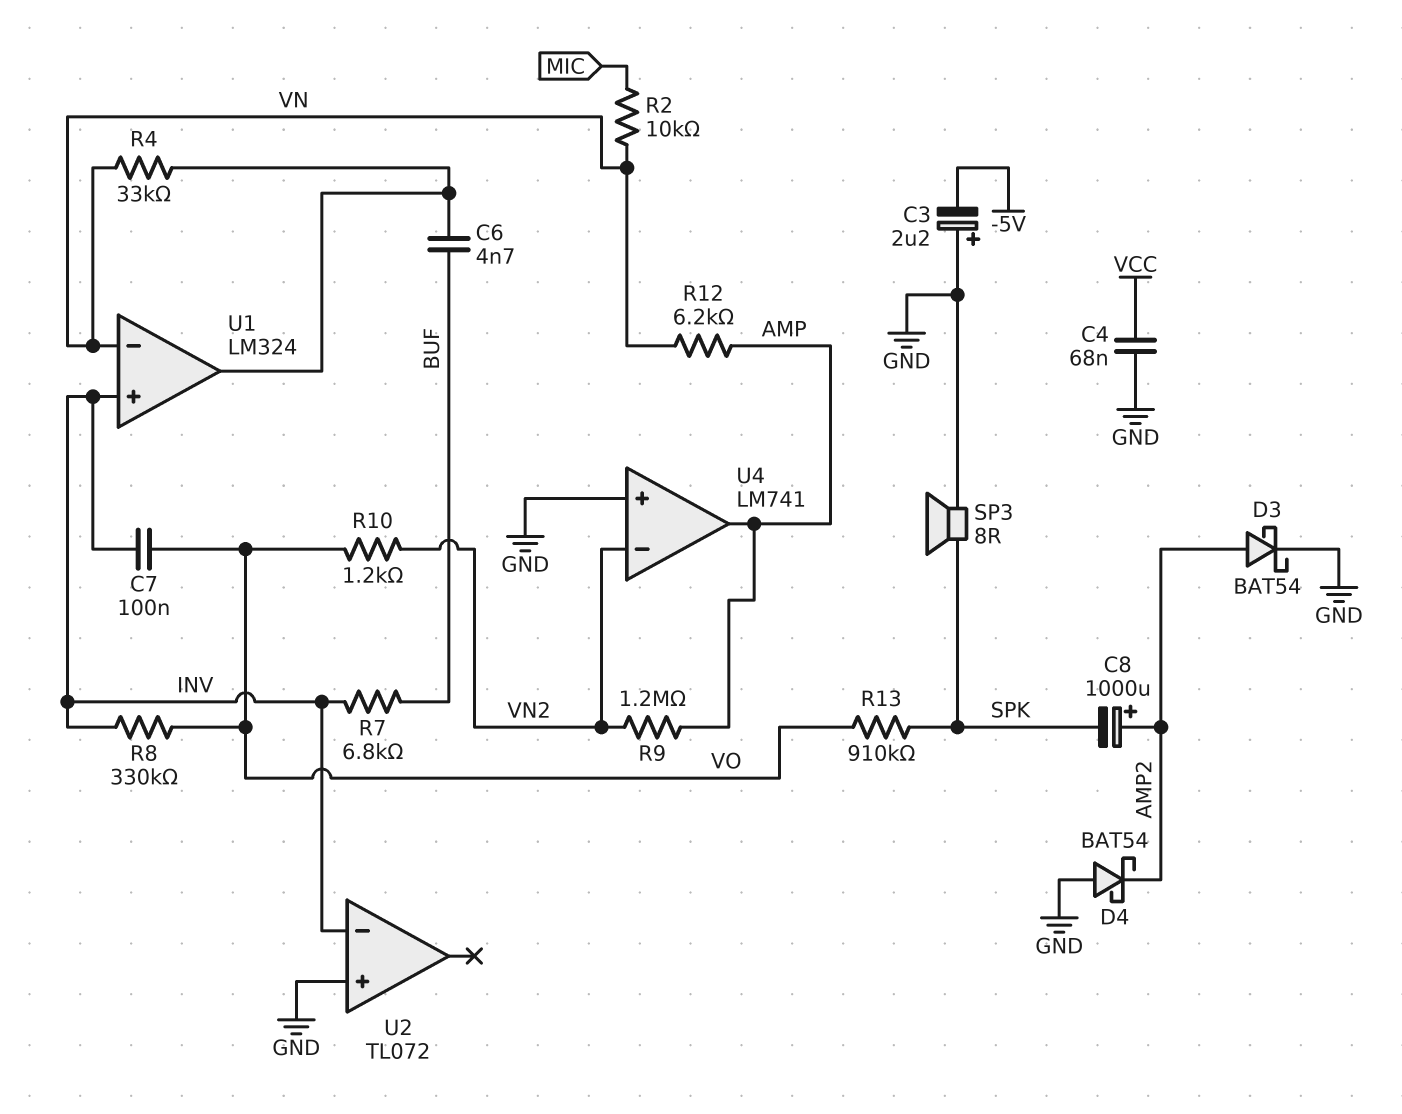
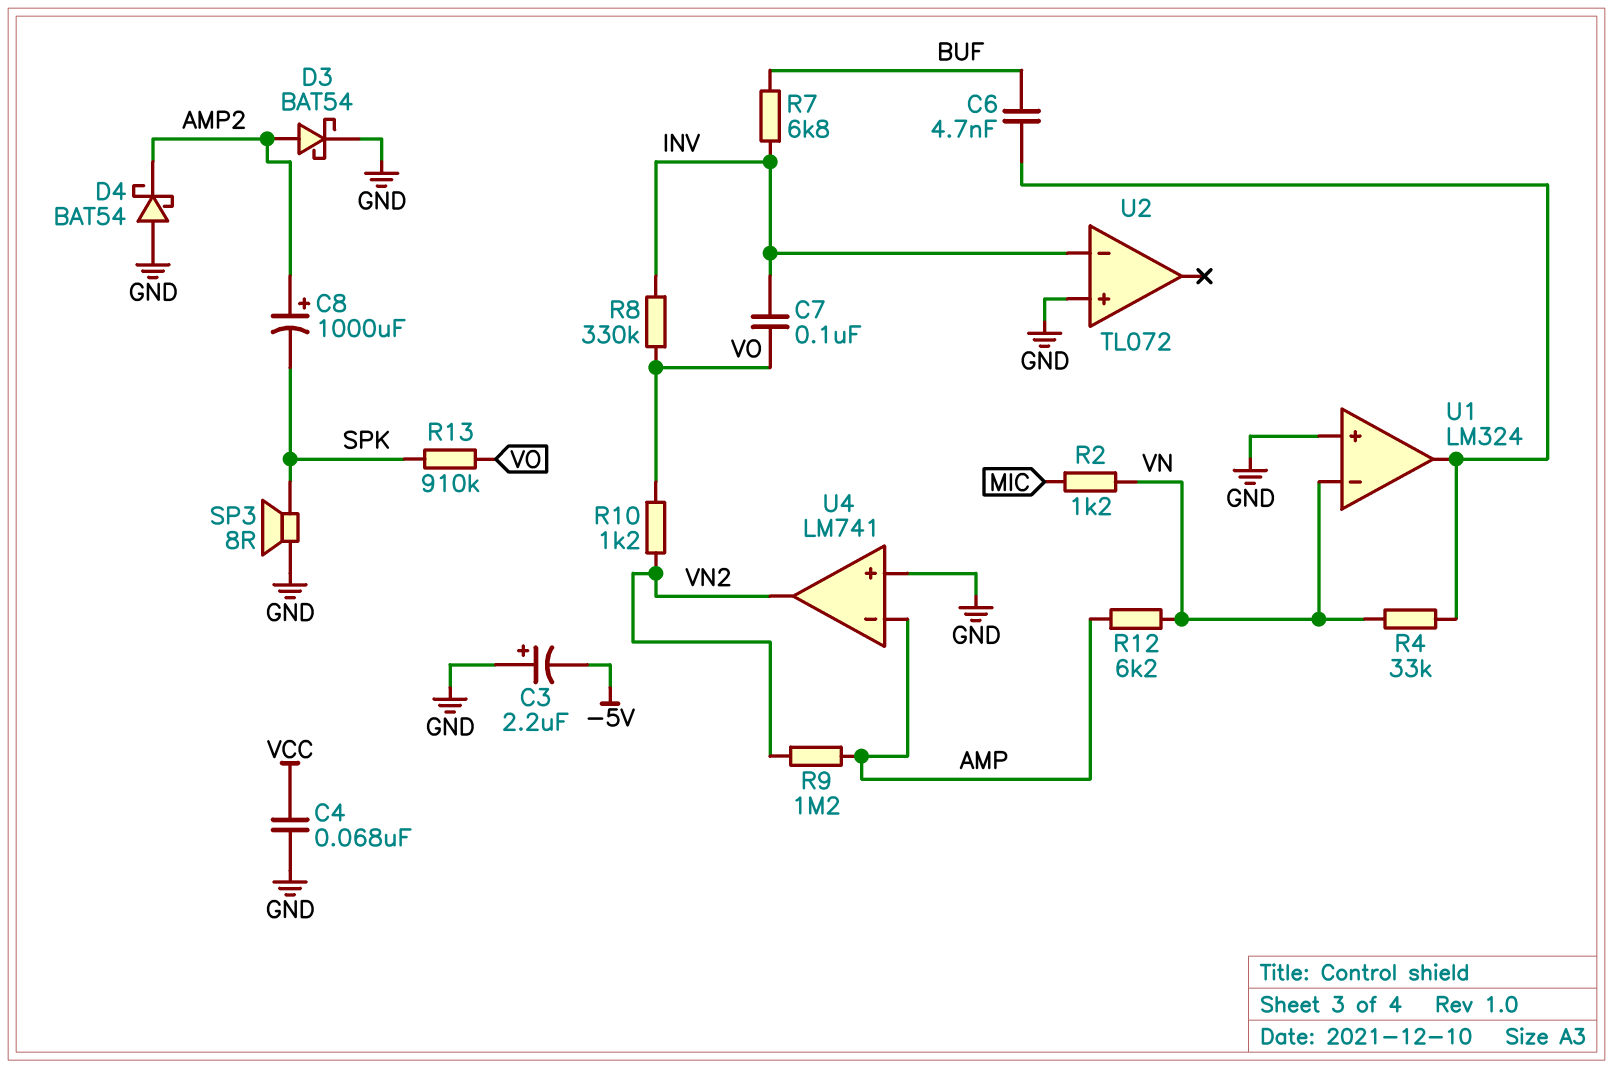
R2: 10k (MIC, VN) -> 1.2k (MIC, VN)
U1 pin in+: INV -> GND
U4 pin in-: VN2 -> AMP
U4 pin out: AMP -> VN2

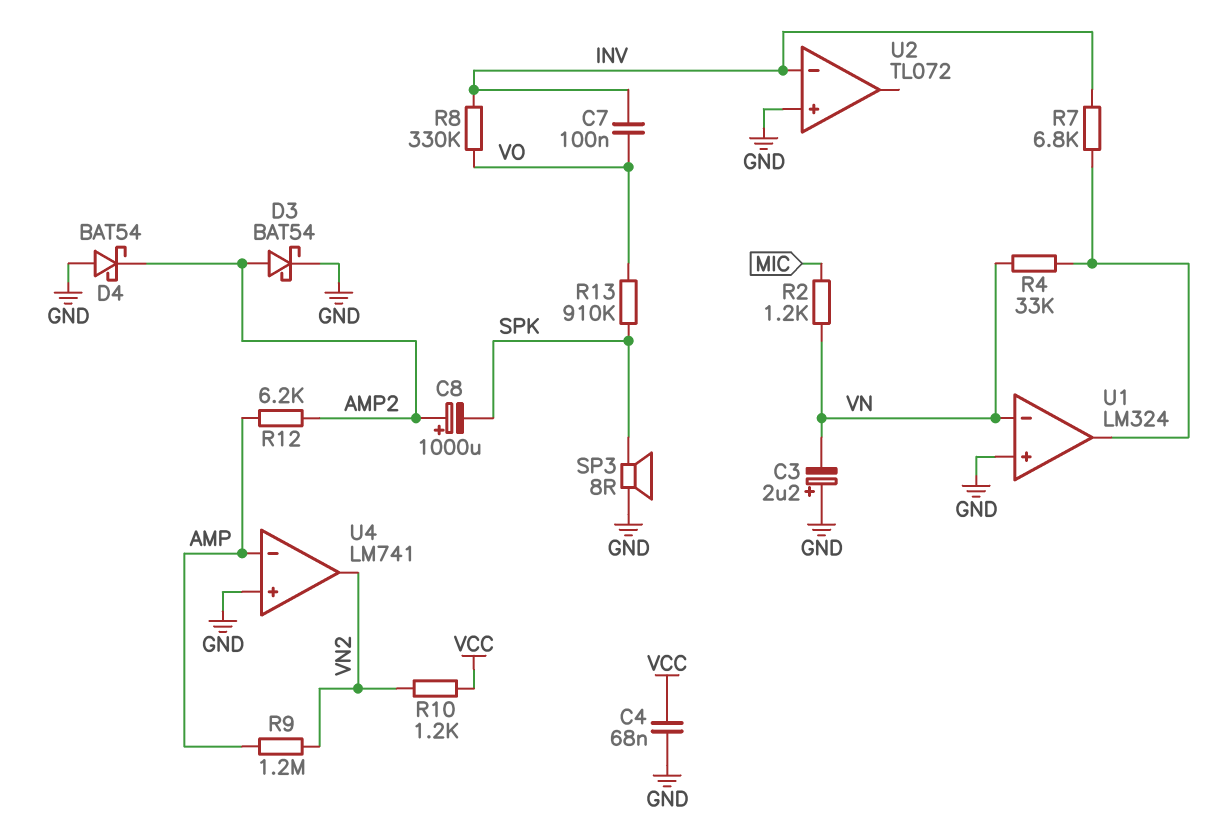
C3: 2.2uF (plus GND, minus -5V) -> 2.2uF (plus GND, minus VN)
C6: 4.7nF (BUF, U1/out) -> none
R7: 6.8k (BUF, INV) -> 6.8k (INV, U1/out)
R10: 1.2k (VN2, VO) -> 1.2k (VCC, VN2)
R12: 6.2k (AMP, VN) -> 6.2k (AMP, AMP2)

